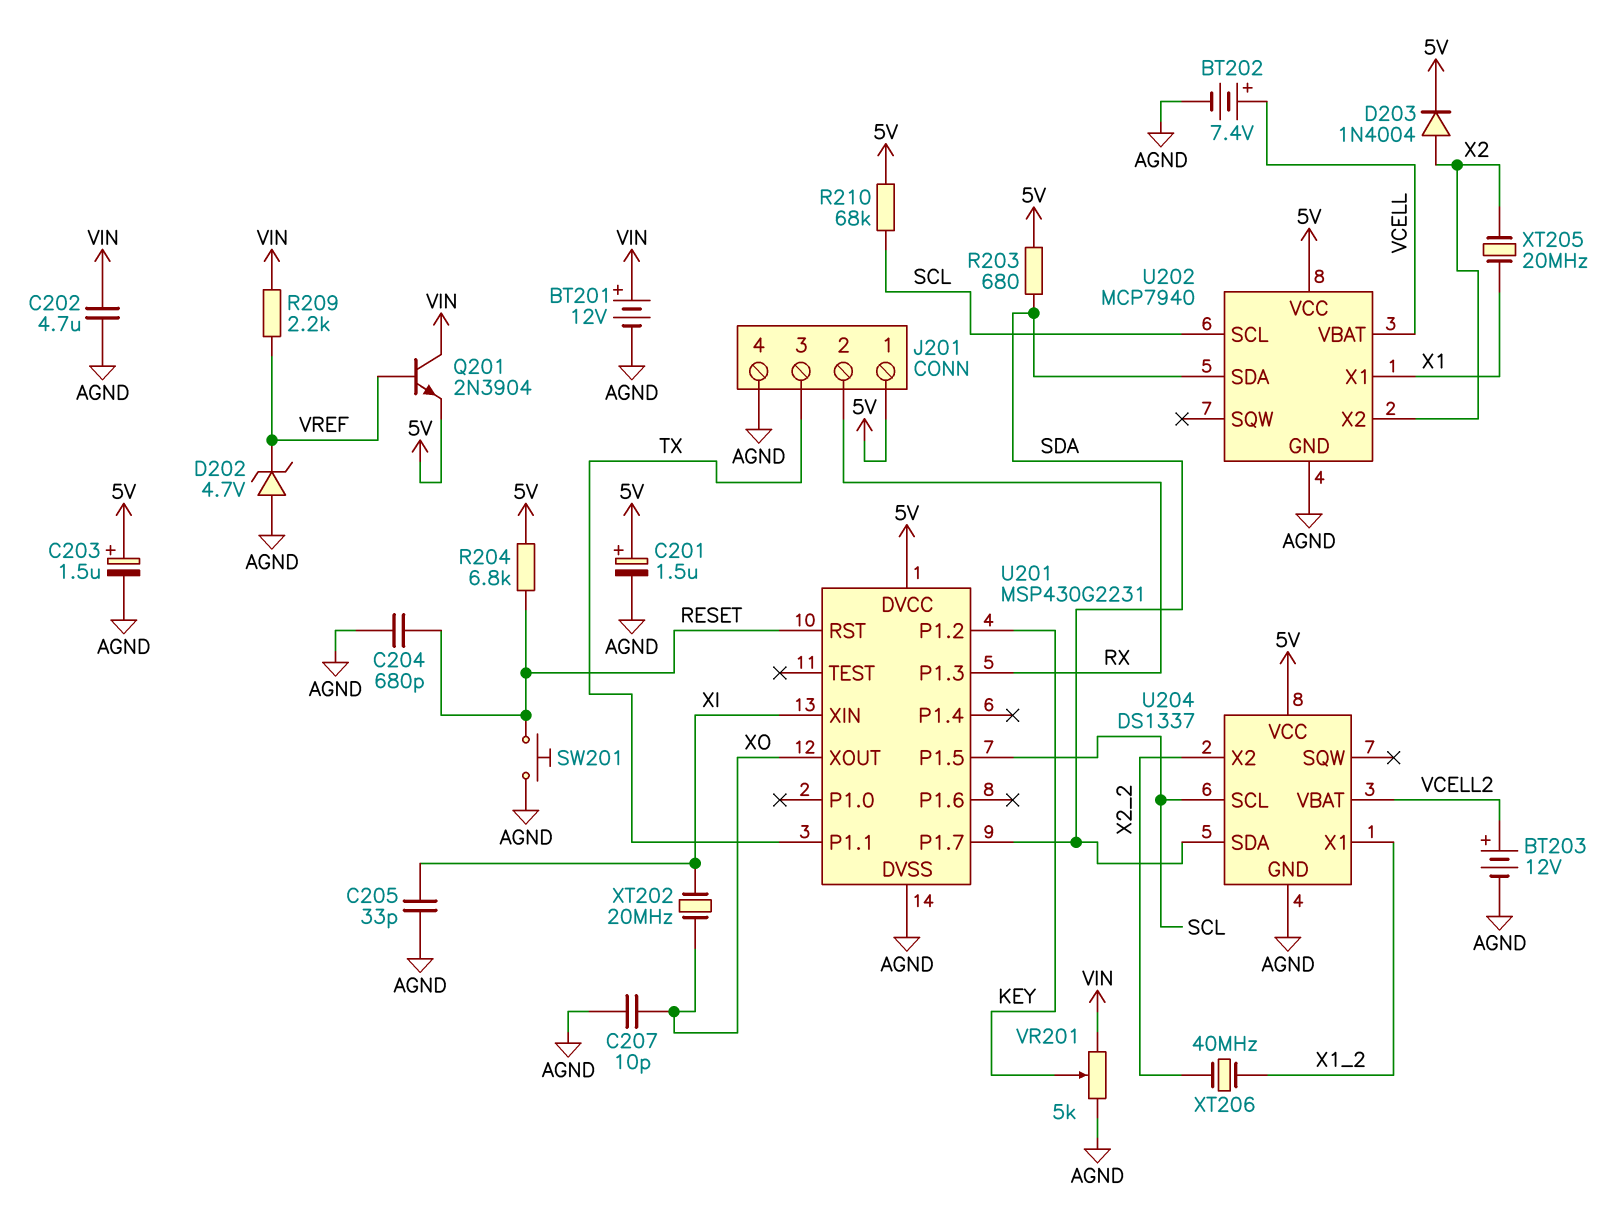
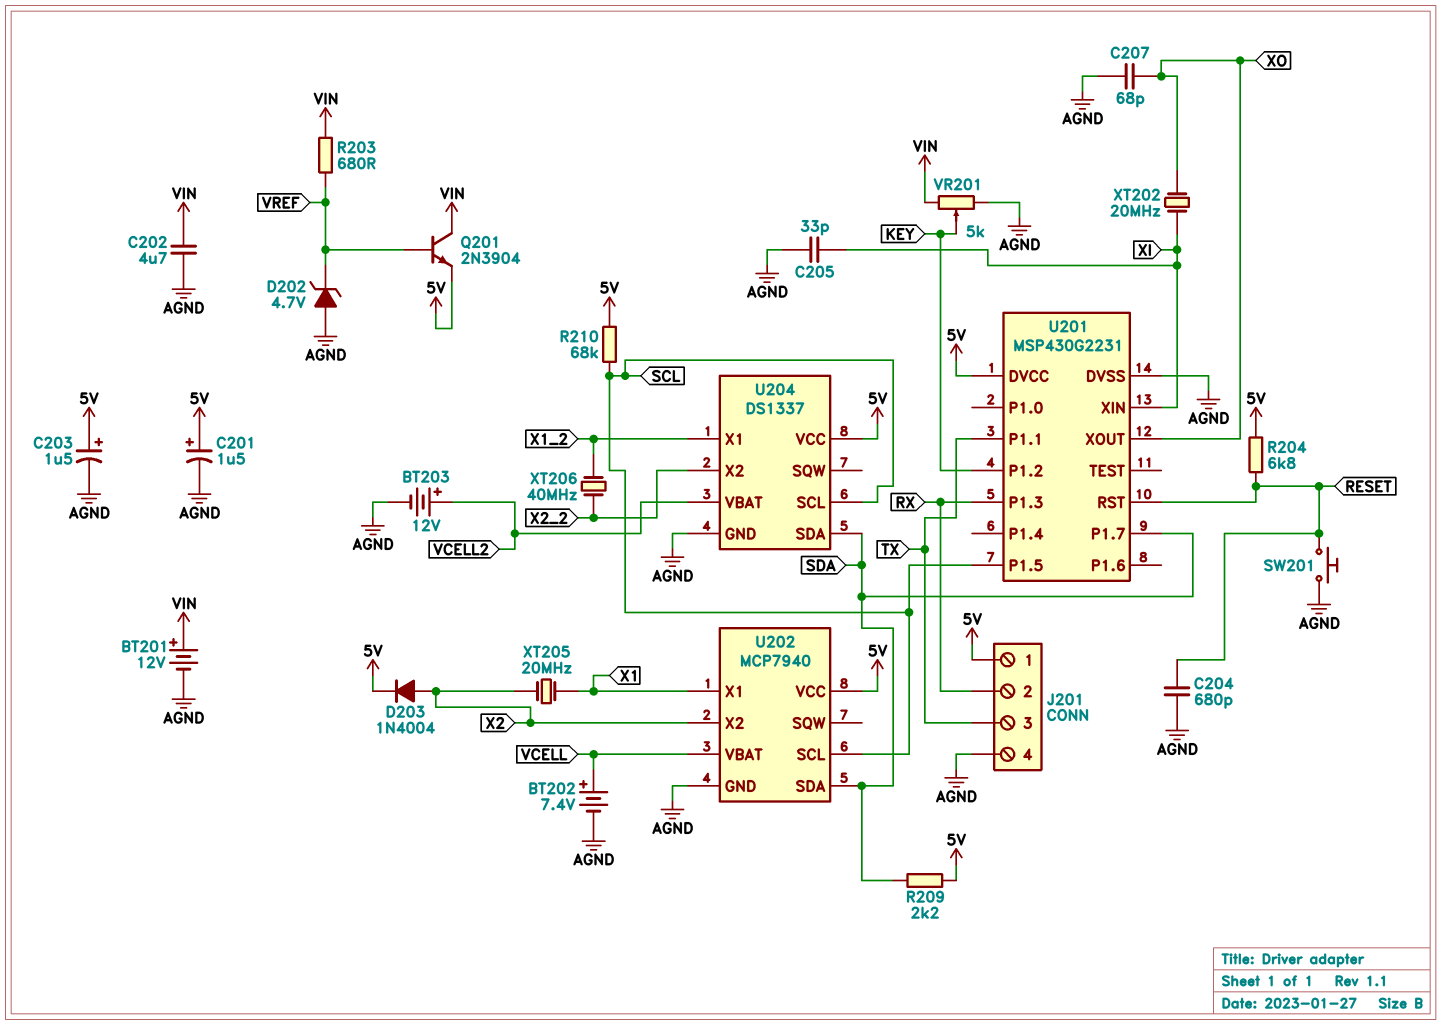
C207: 10pF (AGND, XO) -> 68pF (AGND, XO)
R203: 680 (5V, SDA) -> 680 (VIN, VREF)
R209: 2.2k (VIN, VREF) -> 2.2k (5V, SDA)

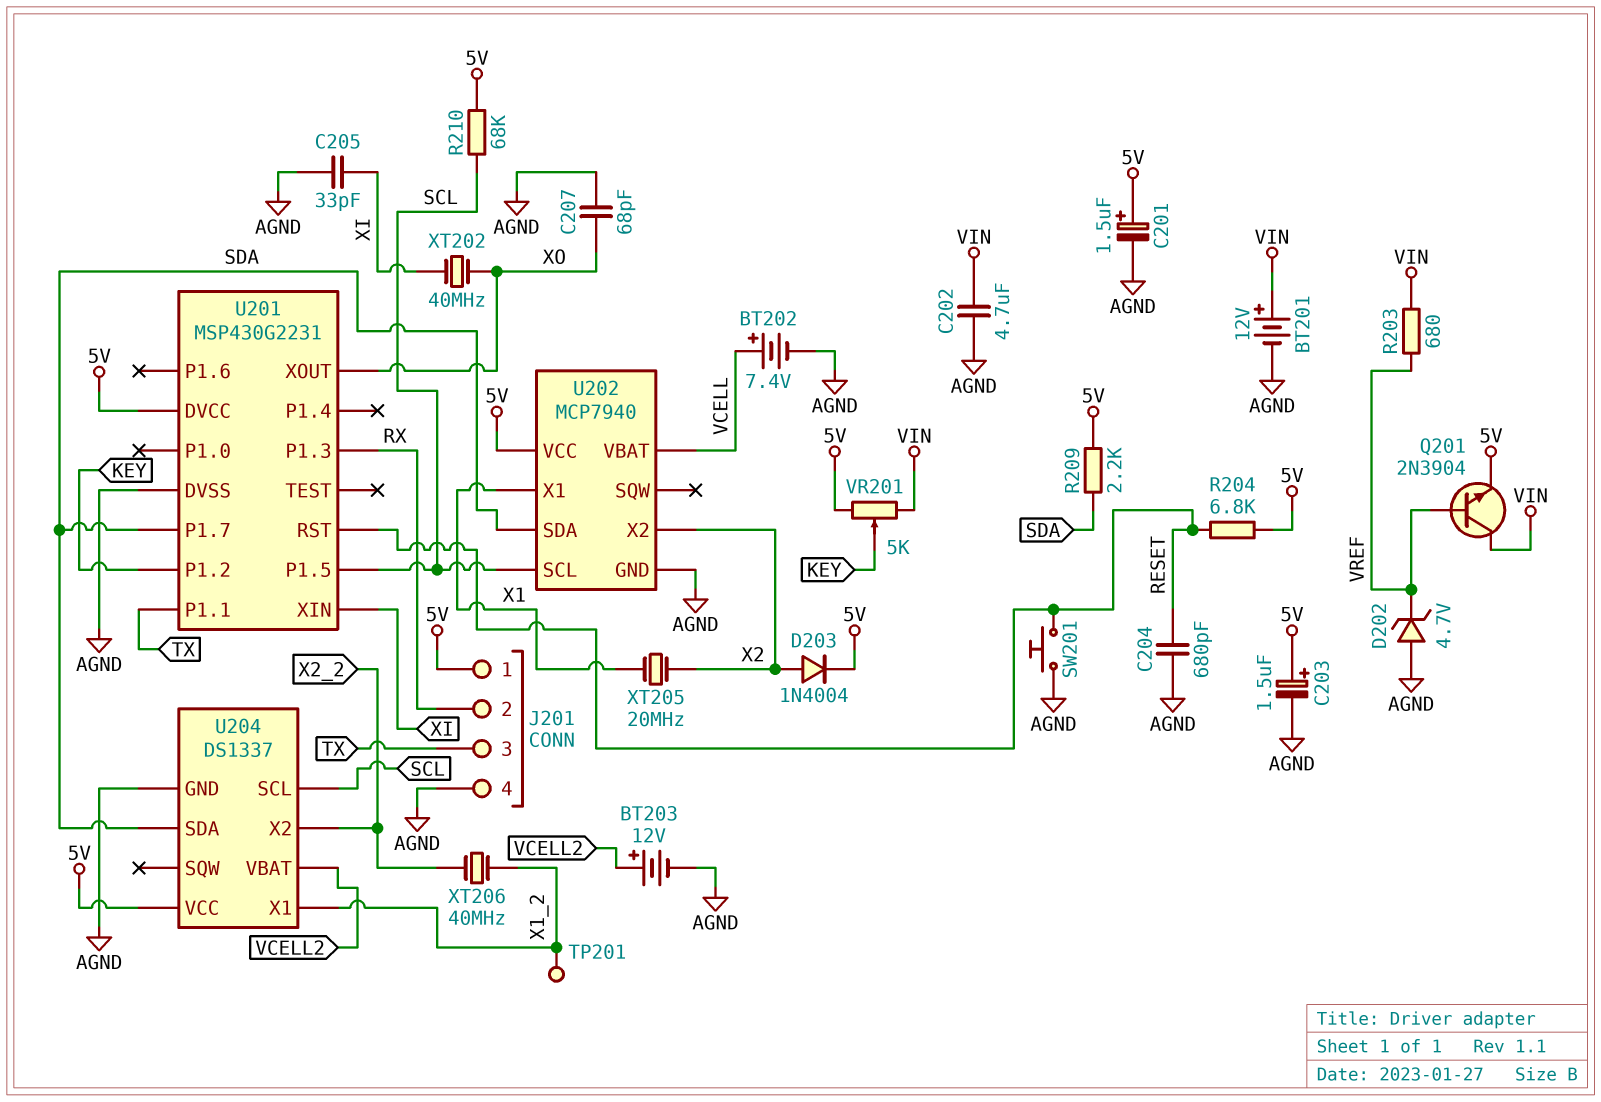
TP201: none -> test point (X1_2)
VR201: 5k (AGND, VIN, wiper KEY) -> 5k (5V, VIN, wiper KEY)
XT202: 20MHz (XI, XO) -> 40MHz (XI, XO)

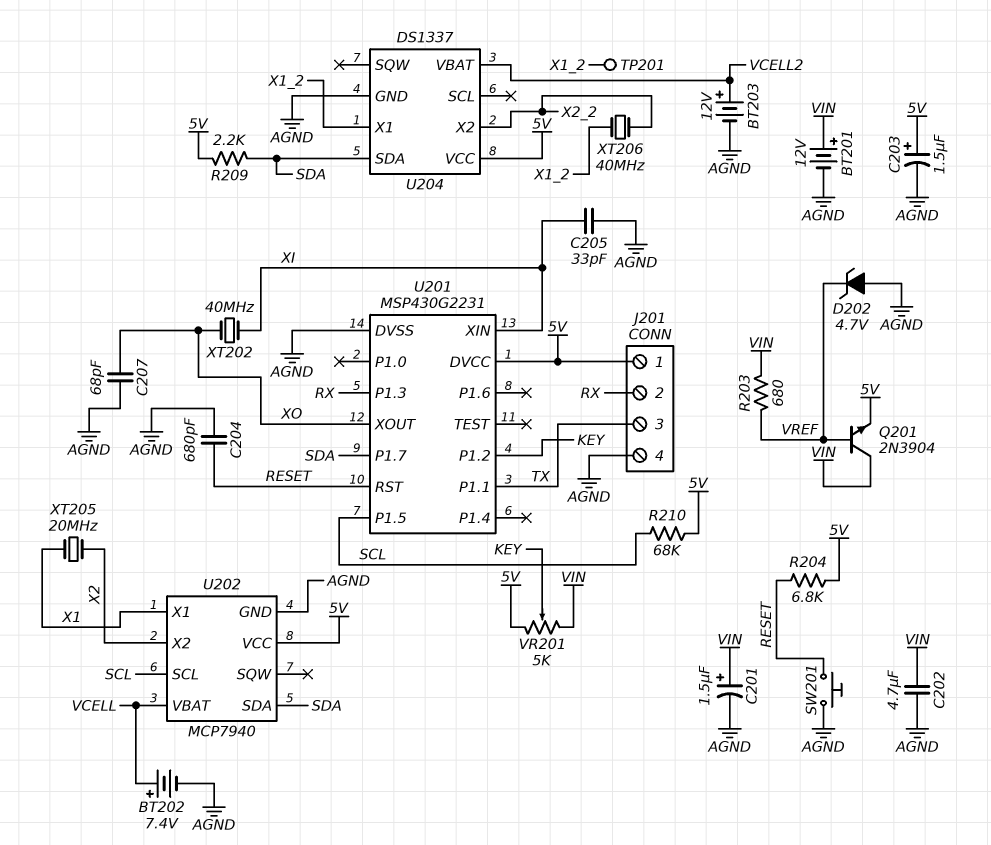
C201: 1.5uF (plus 5V, minus AGND) -> 1.5uF (plus VIN, minus AGND)
D203: diode 1N4004 (A X2, K 5V) -> none
U204 pin SCL: SCL -> none

